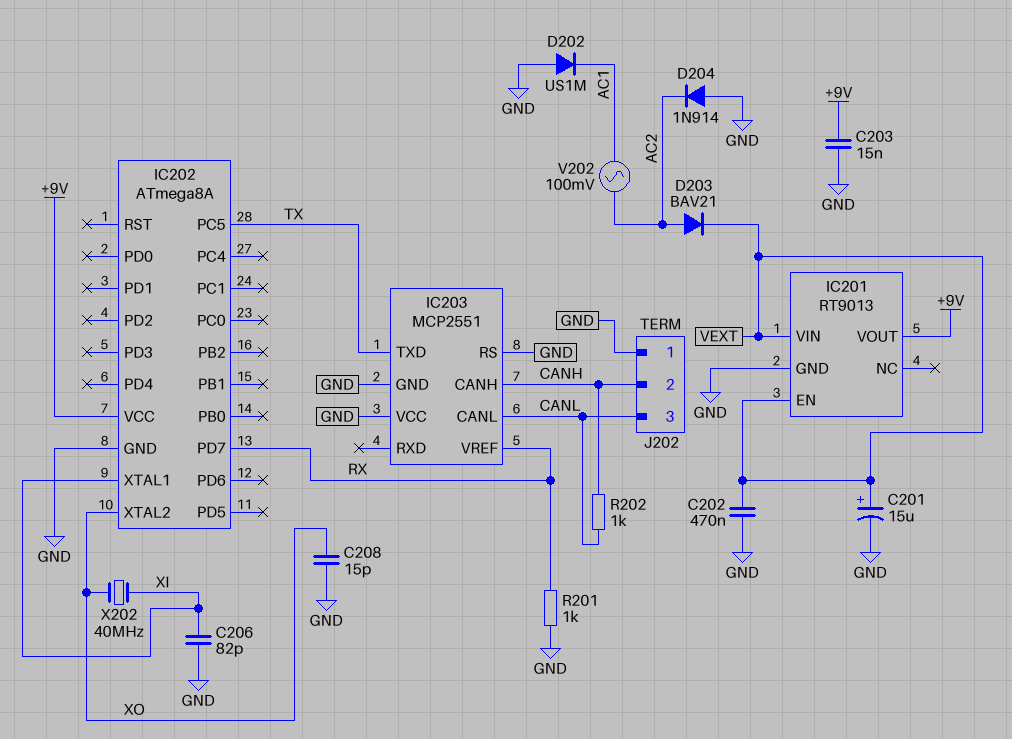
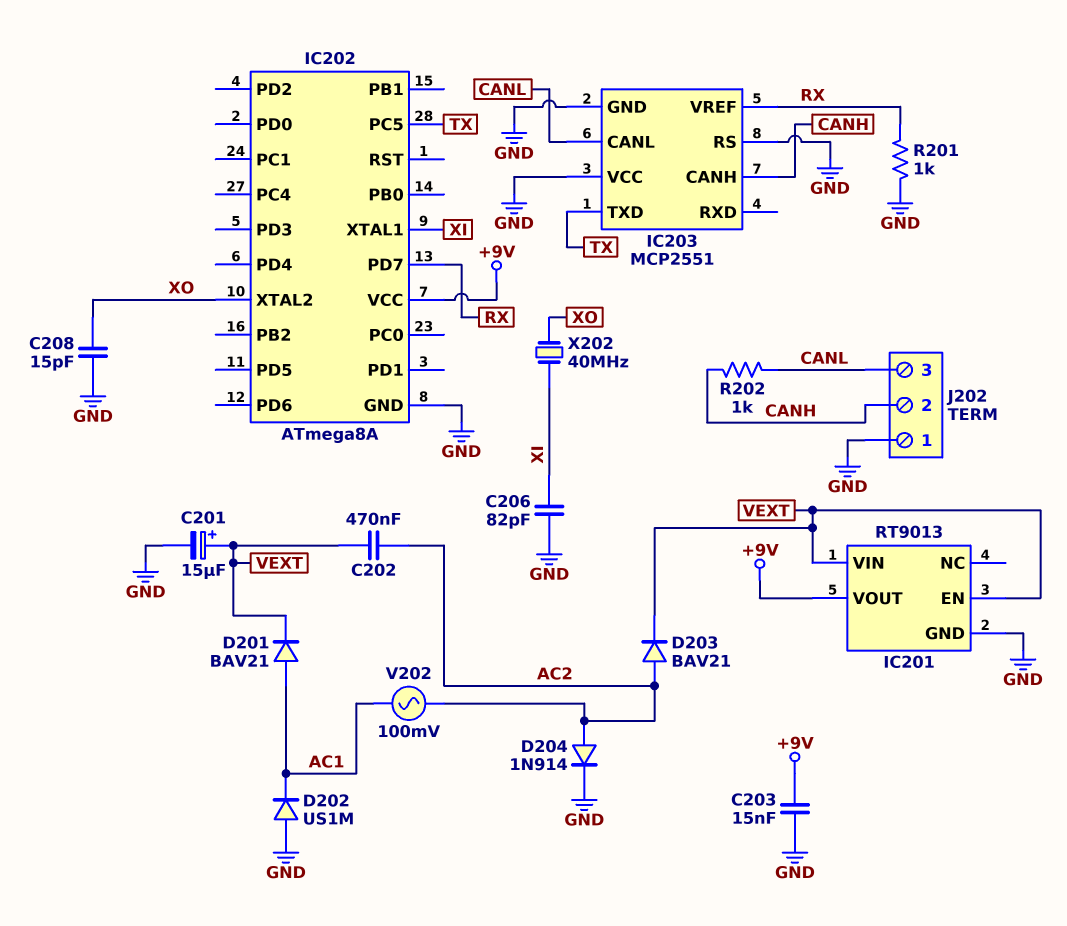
C202: 470nF (GND, VEXT) -> 470nF (AC2, VEXT)
D201: none -> diode BAV21 (A AC1, K VEXT)
D204: diode 1N914 (A GND, K AC2) -> diode 1N914 (A AC2, K GND)

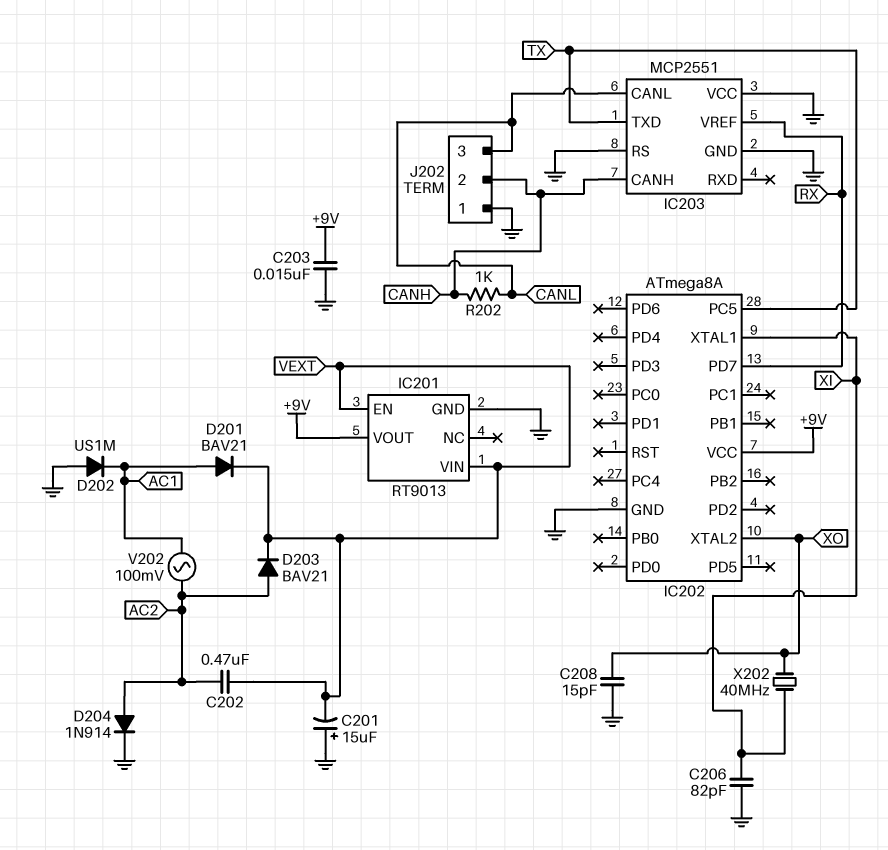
C201: 15uF (plus VEXT, minus GND) -> 15uF (plus GND, minus VEXT)
R201: 1k (GND, RX) -> none

